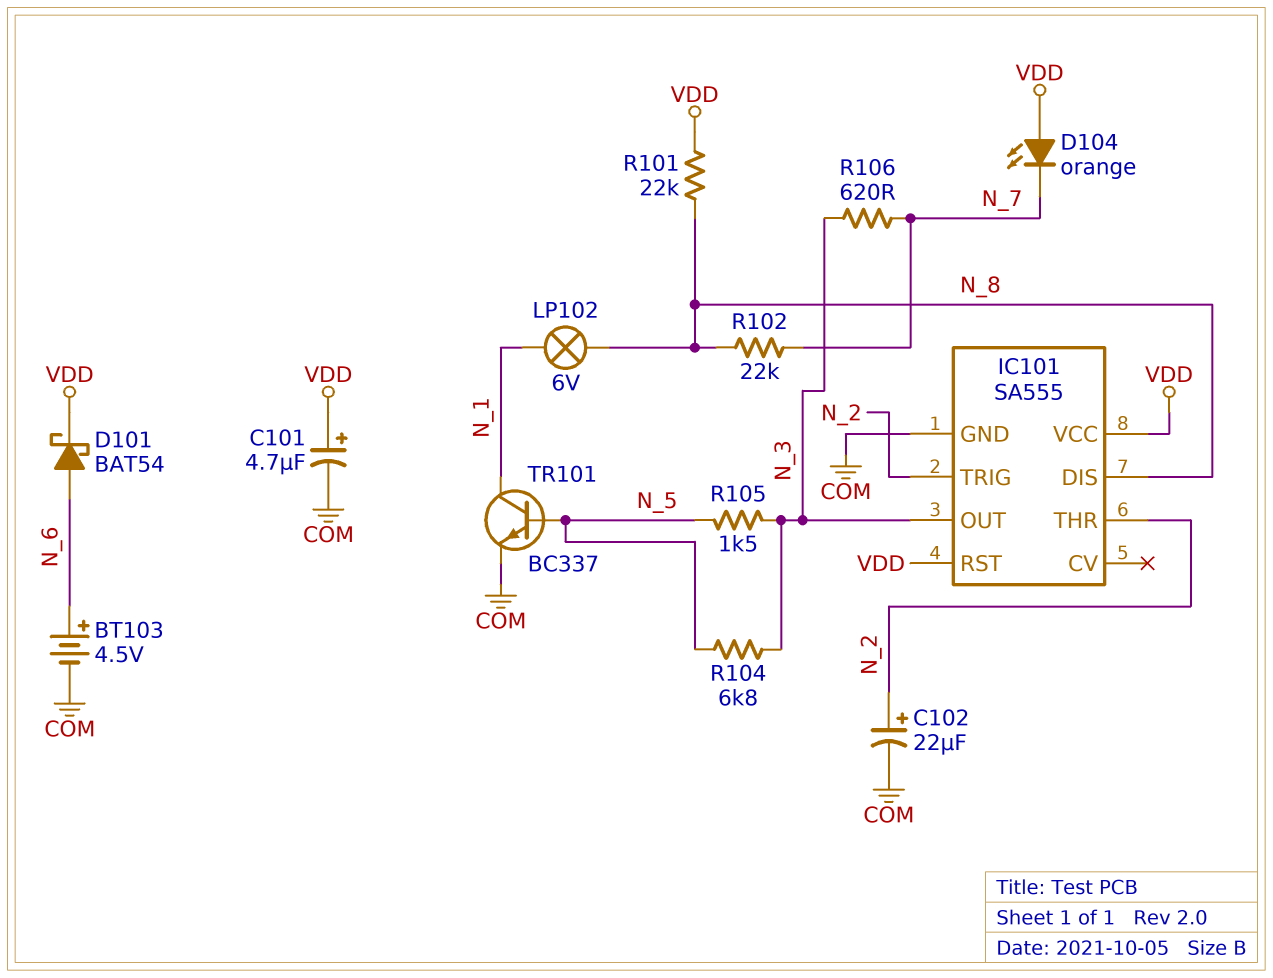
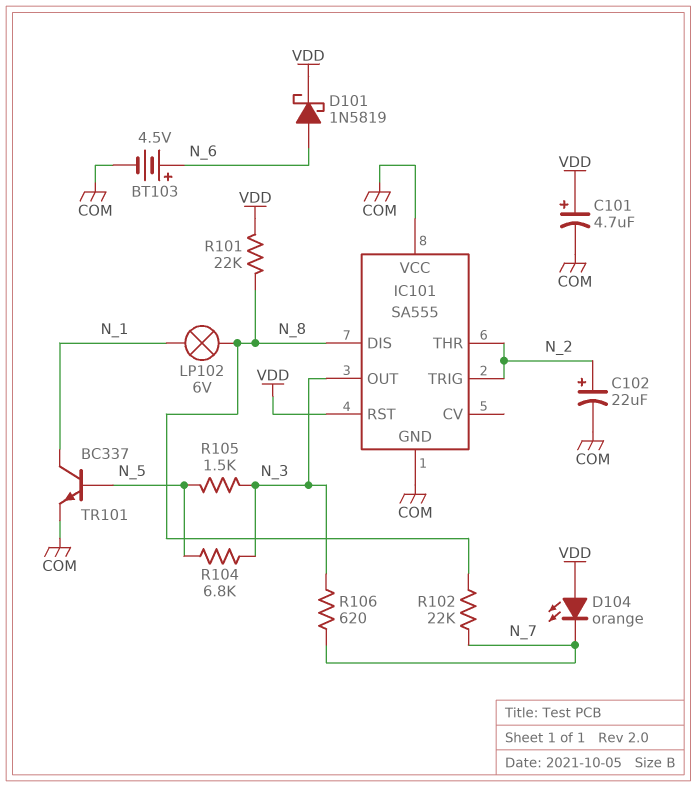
D101: schottky BAT54 (A N_6, K VDD) -> schottky 1N5819 (A N_6, K VDD)
IC101 pin VCC: VDD -> COM

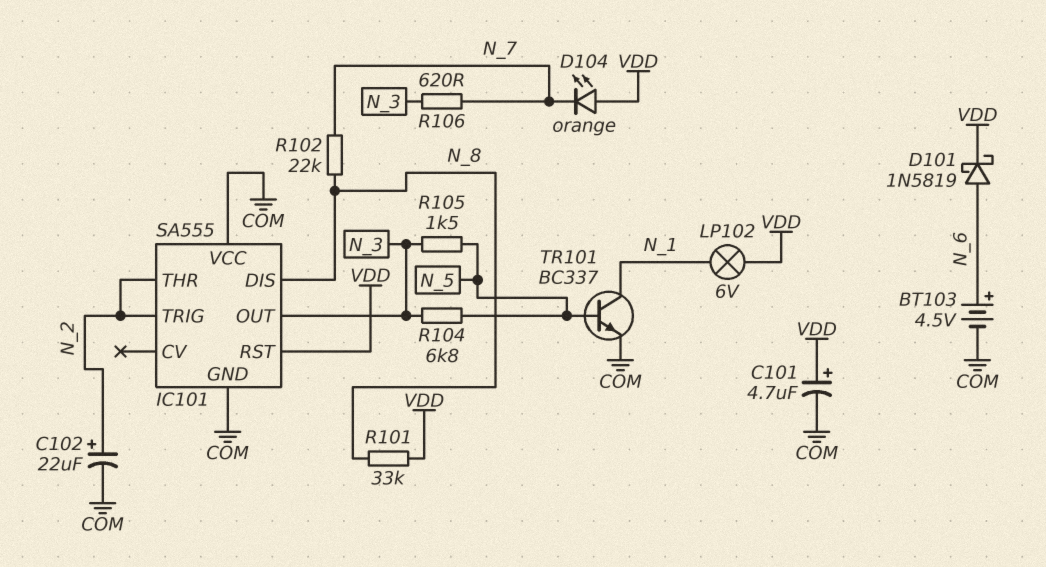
LP102: lamp 6V (N_1, N_8) -> lamp 6V (N_1, VDD)
R101: 22k (N_8, VDD) -> 33k (N_8, VDD)

